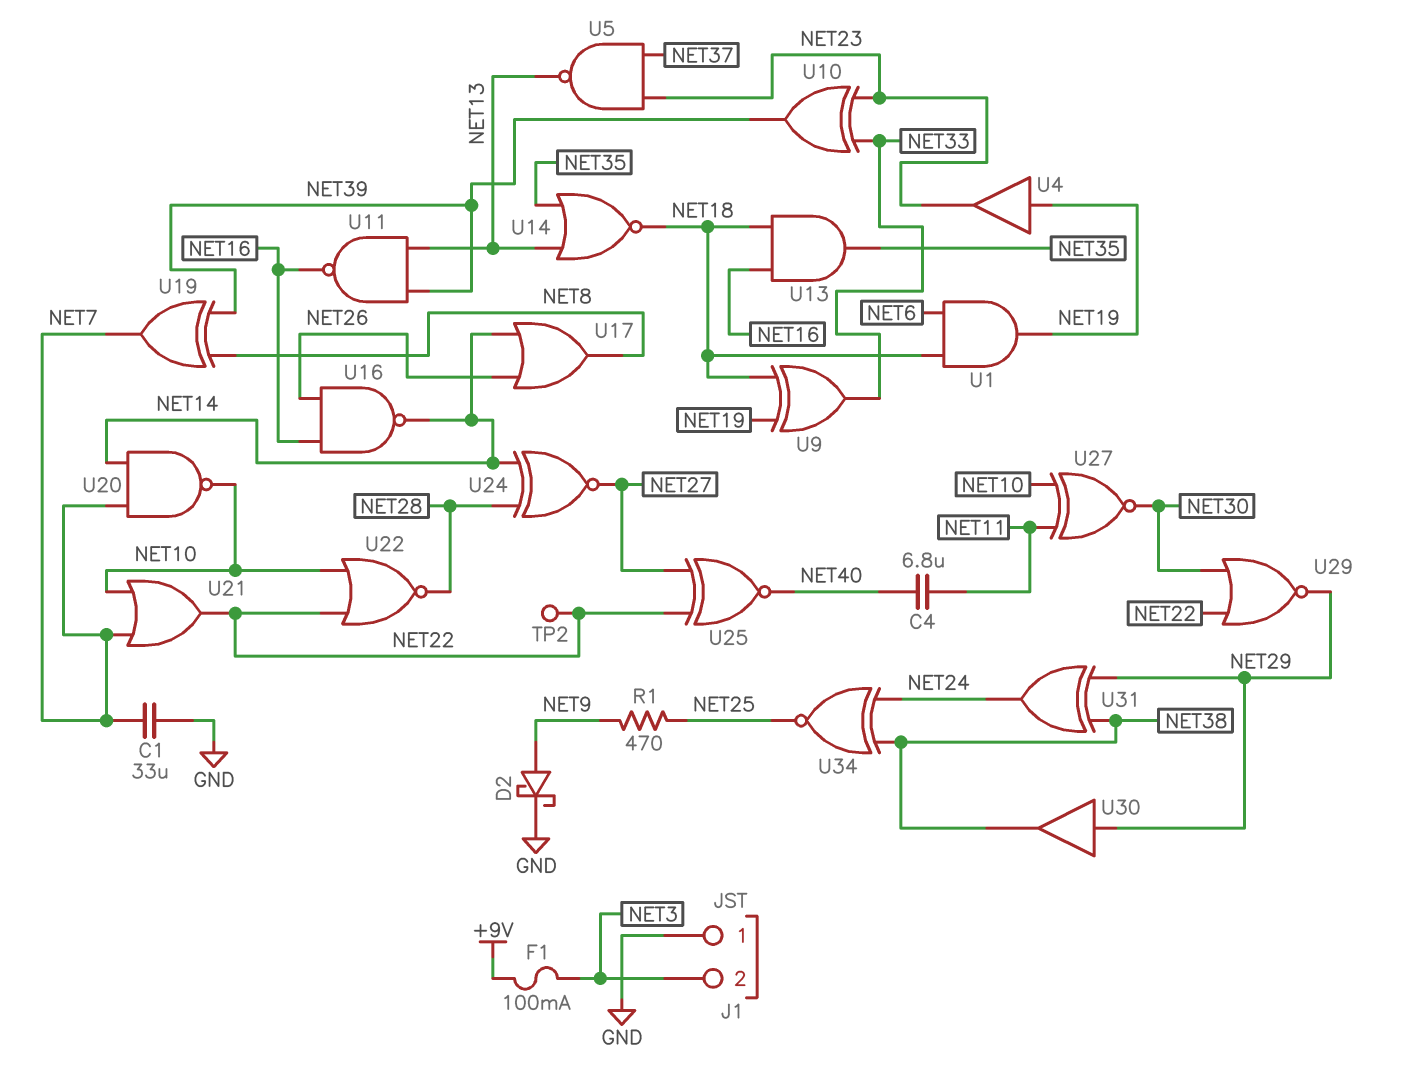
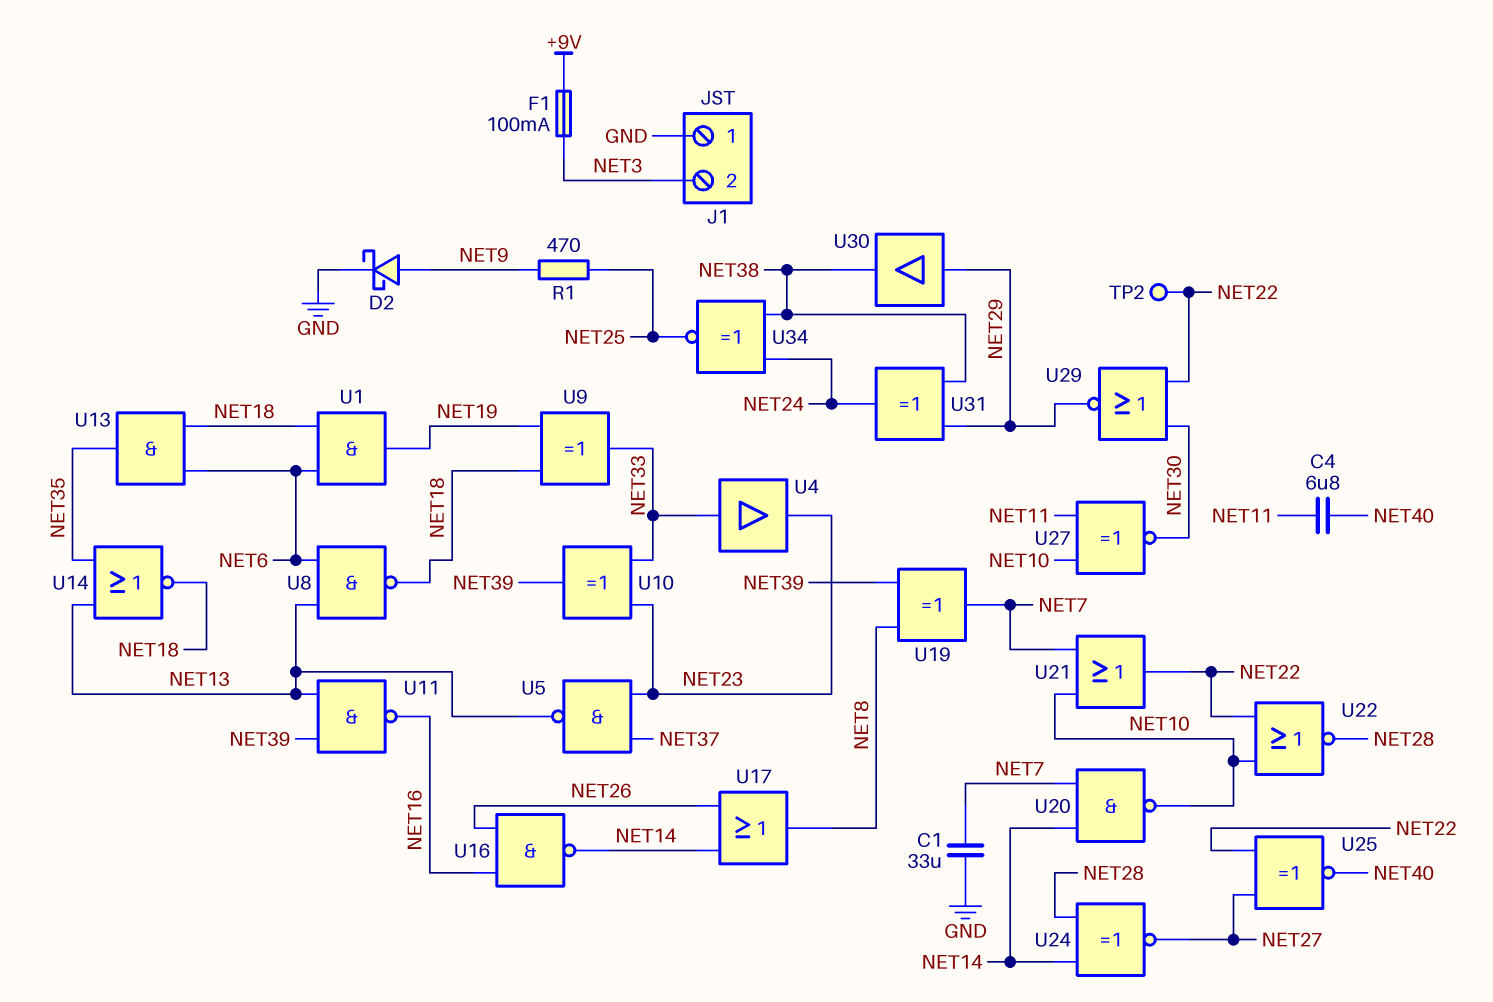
U4: buffer (in NET19, out NET23) -> buffer (in NET33, out NET23)
U8: none -> NAND (in NET6, in NET13, out NET18)
U13: AND (in NET16, in NET18, out NET35) -> AND (in NET6, in NET18, out NET35)

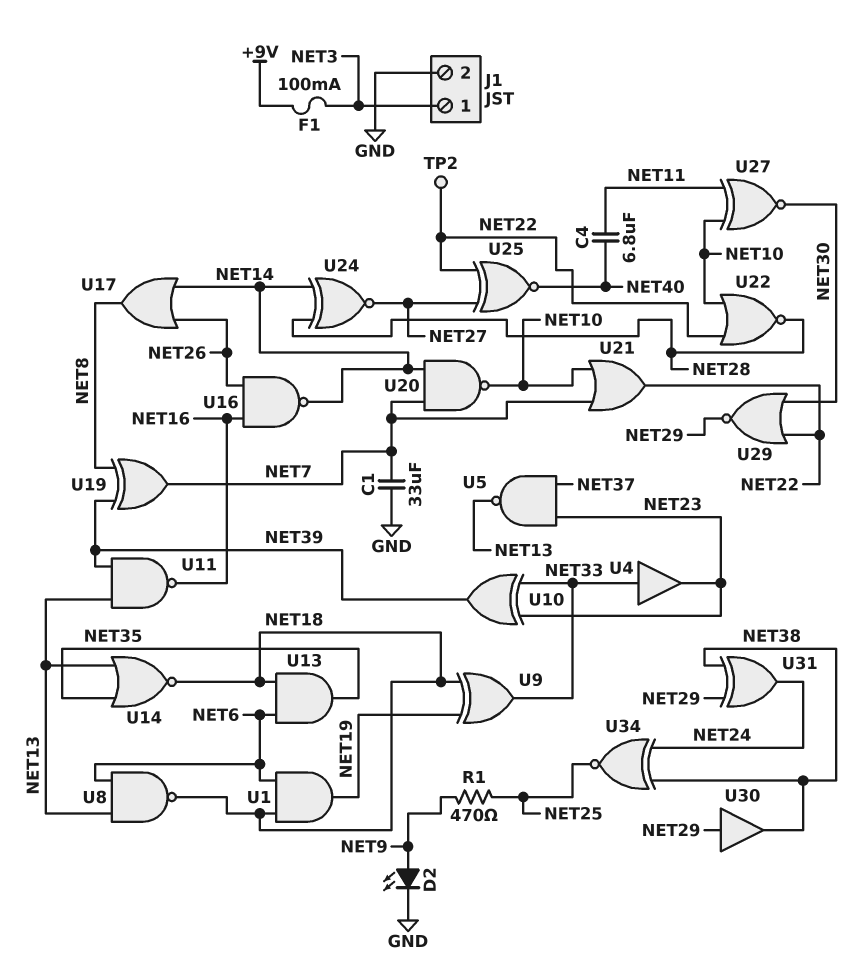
D2: schottky (A NET9, K GND) -> LED (A NET9, K GND)
J1 pin 1: GND -> NET3
J1 pin 2: NET3 -> GND

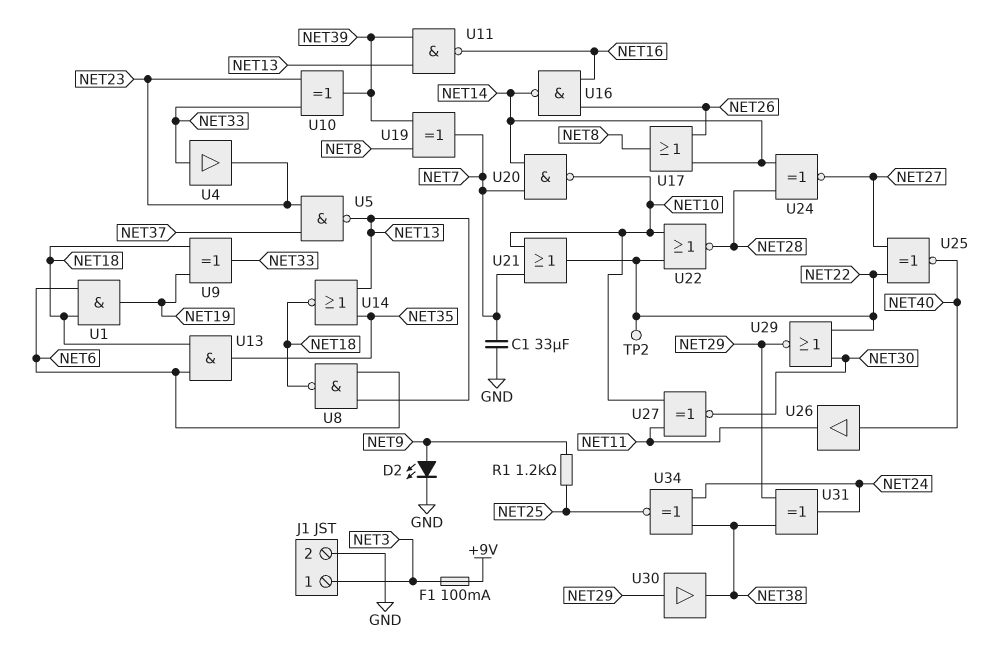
C4: 6.8uF (NET11, NET40) -> none
R1: 470 (NET9, NET25) -> 1.2k (NET9, NET25)
U26: none -> buffer (in NET40, out NET11)

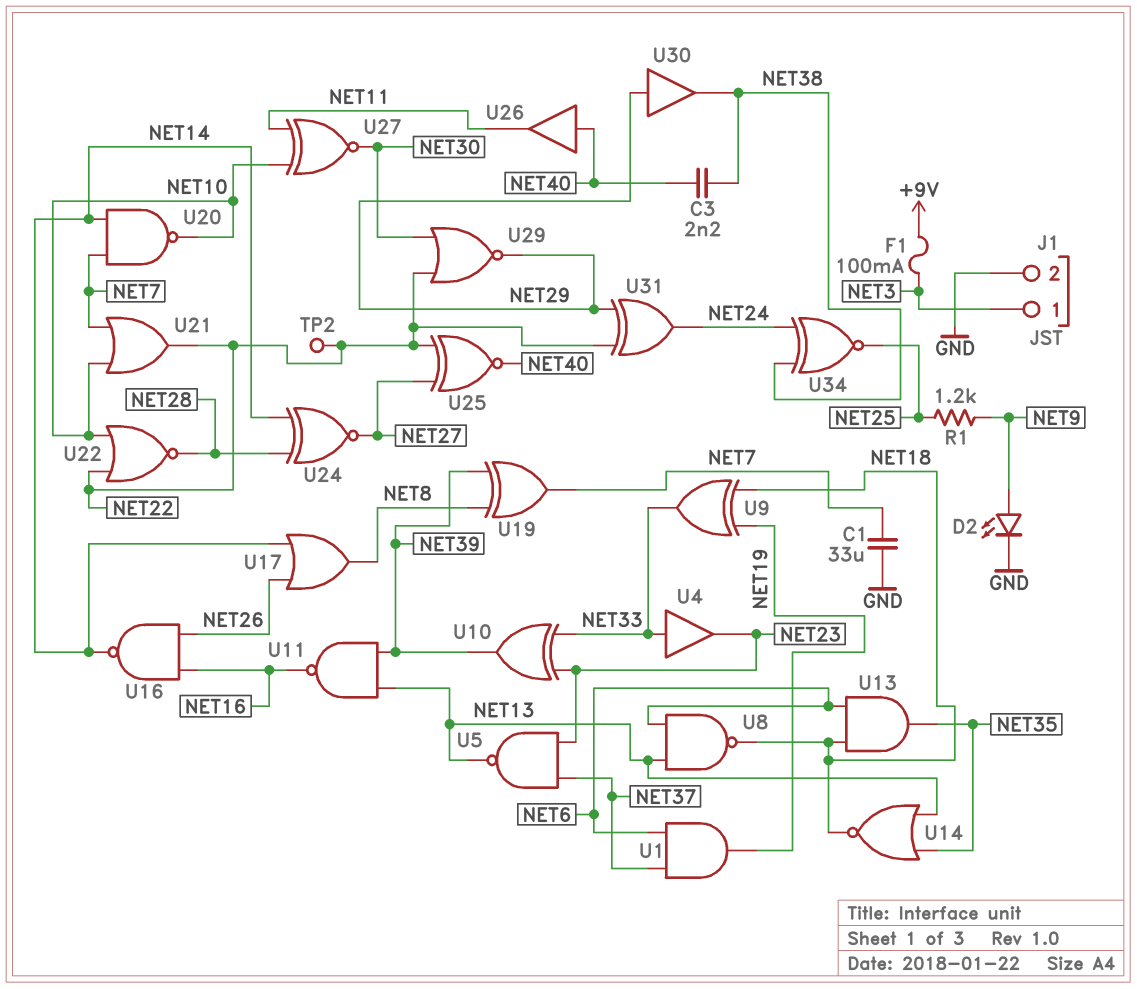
C3: none -> 2.2nF (NET38, NET40)
U1: AND (in NET6, in NET18, out NET19) -> AND (in NET6, in NET37, out NET19)
U31: XOR (in NET29, in NET38, out NET24) -> XOR (in NET22, in NET29, out NET24)

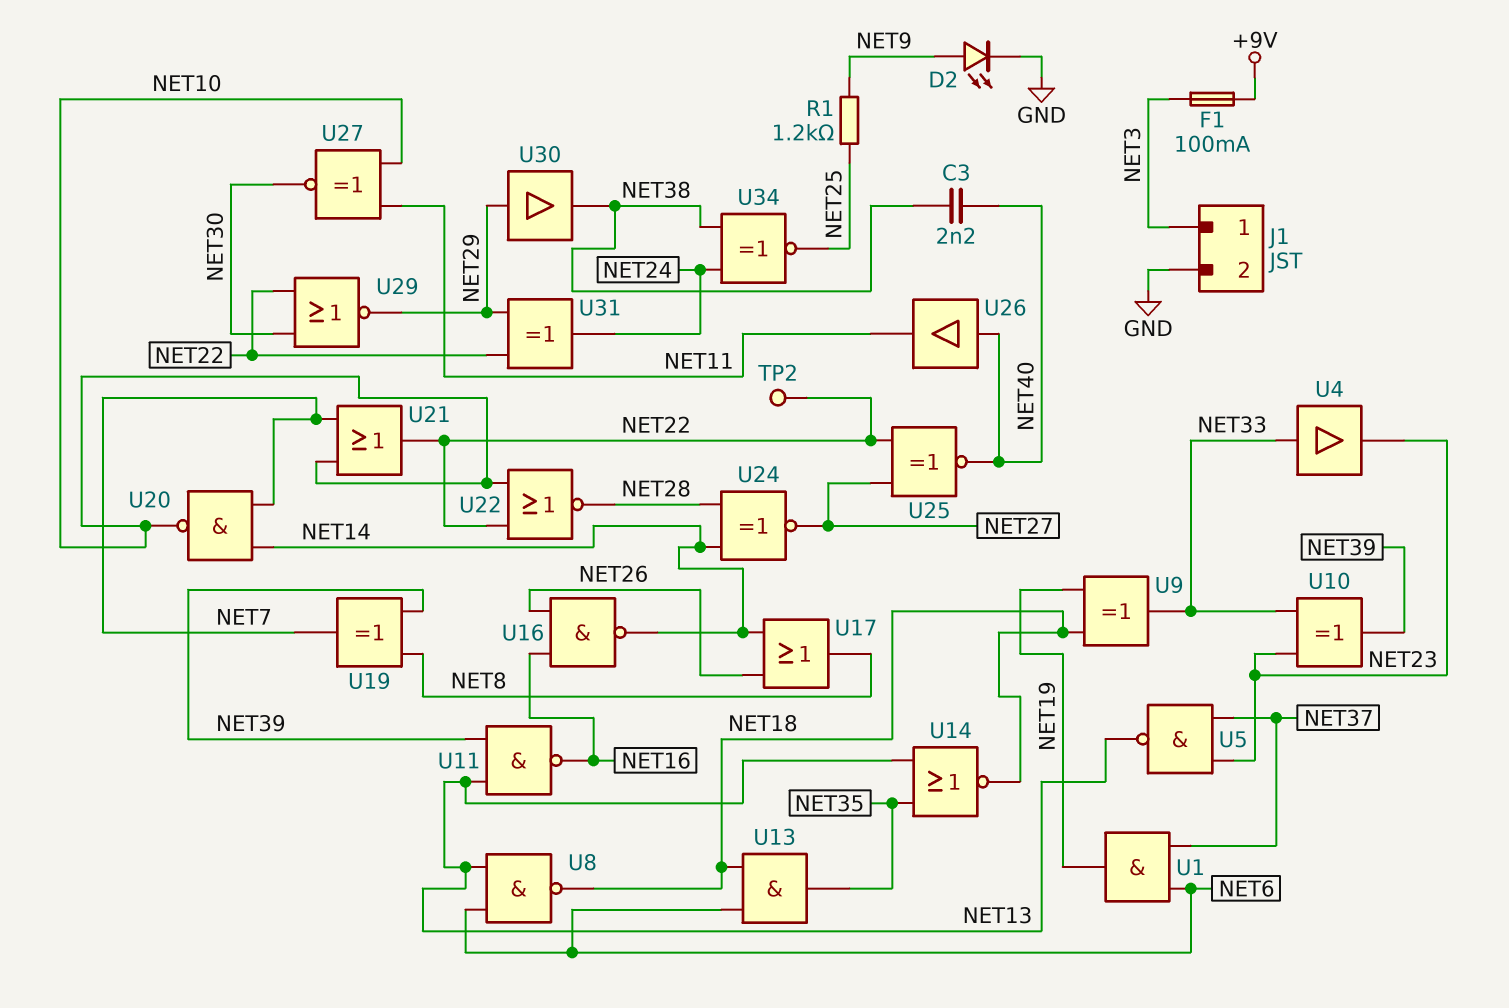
C1: 33uF (GND, NET7) -> none

